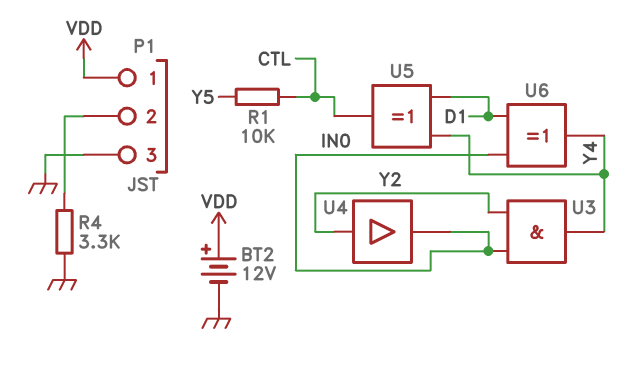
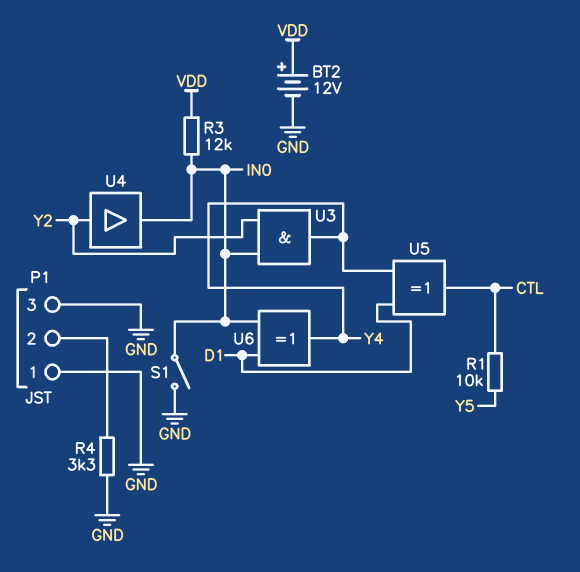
P1 pin 1: VDD -> GND
R3: none -> 12k (IN0, VDD)
S1: none -> switch (GND, IN0)

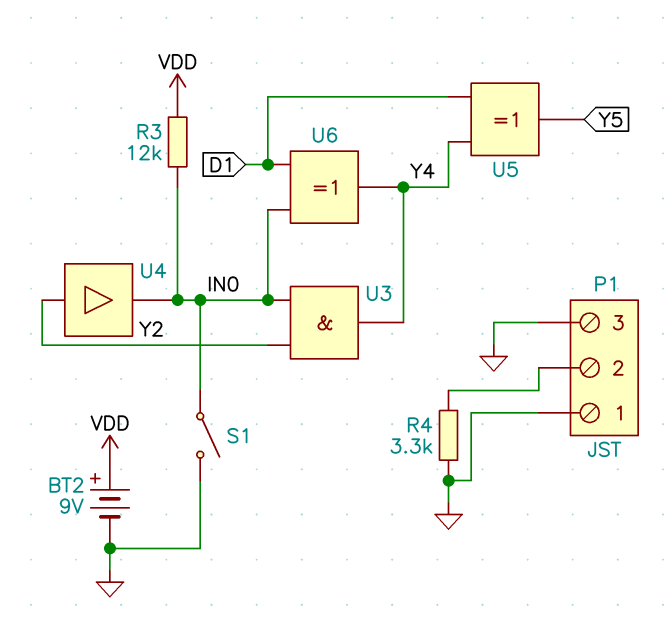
BT2: 12V (plus VDD, minus GND) -> 9V (plus VDD, minus GND)
R1: 10k (CTL, Y5) -> none
U5: XOR (in D1, in Y4, out CTL) -> XOR (in D1, in Y4, out Y5)

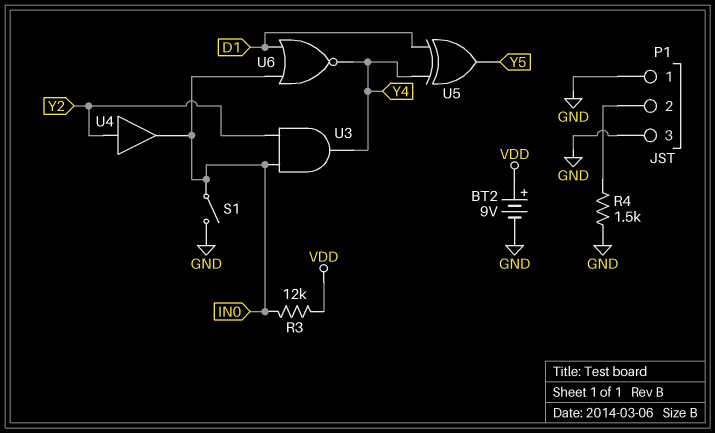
R4: 3.3k (GND, P1/2) -> 1.5k (GND, P1/2)
U6: XOR (in D1, in IN0, out Y4) -> NOR (in D1, in IN0, out Y4)

